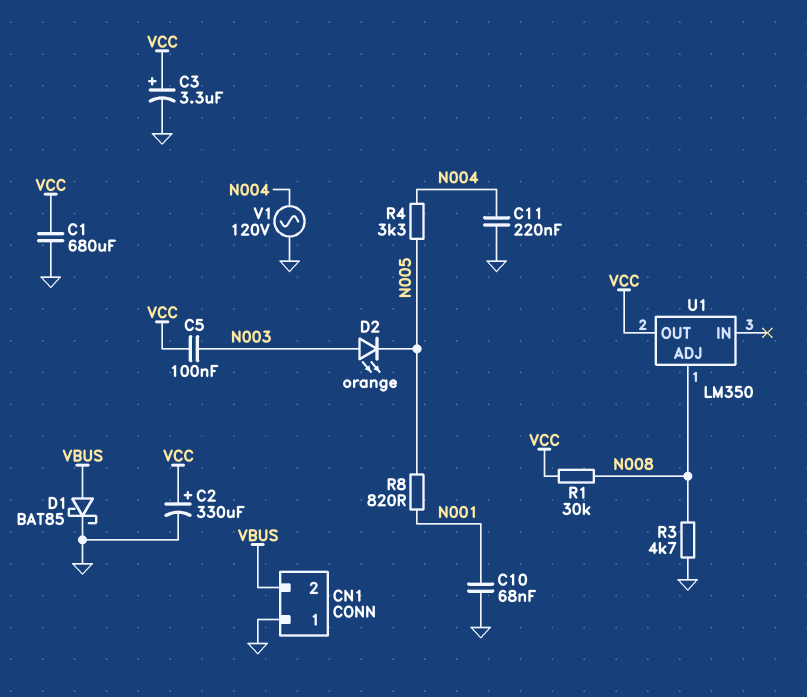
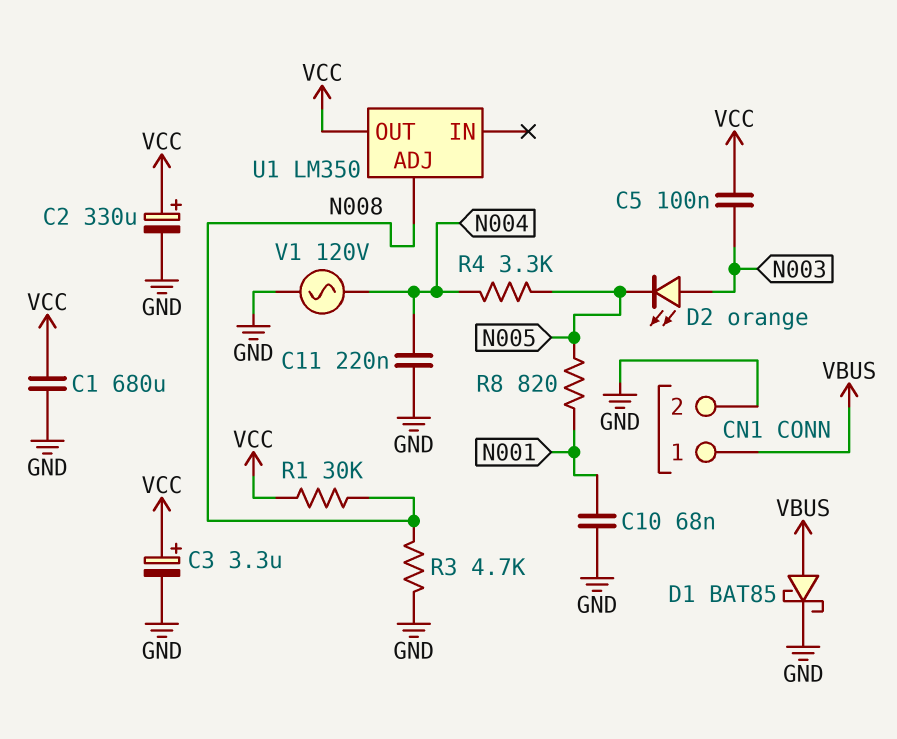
CN1 pin 1: GND -> VBUS
CN1 pin 2: VBUS -> GND

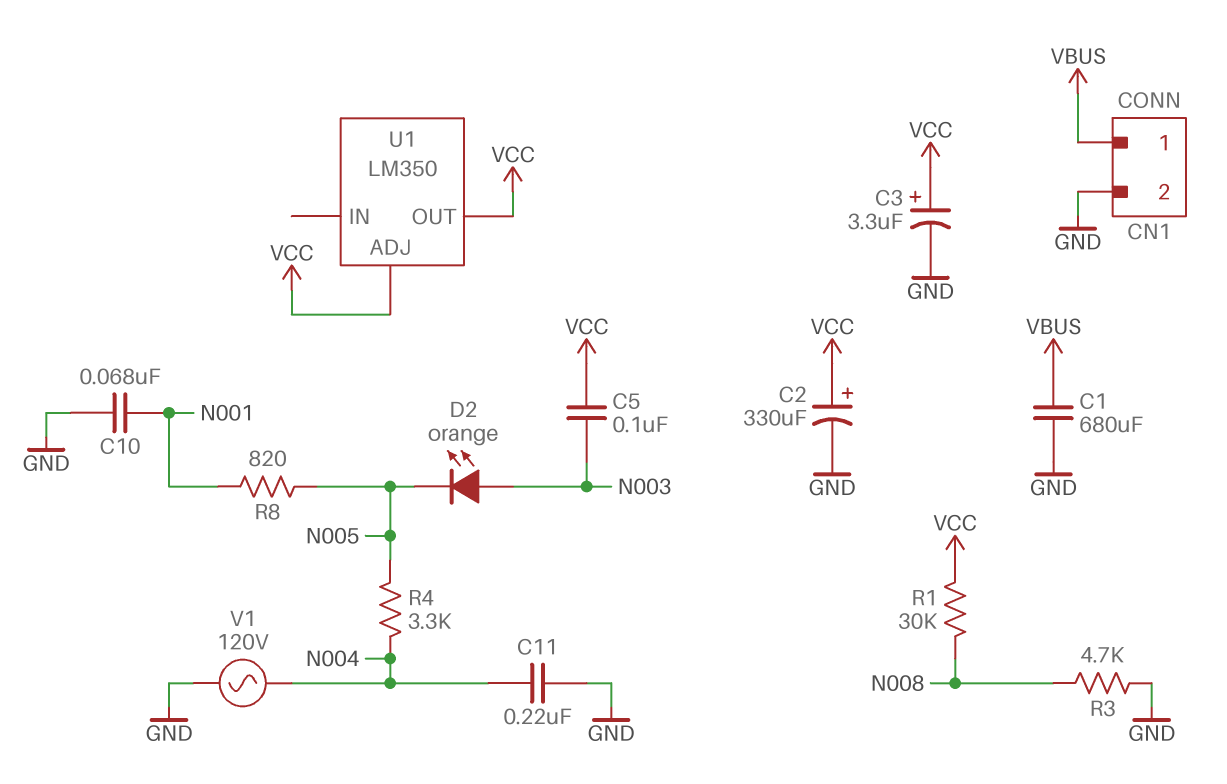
C1: 680uF (GND, VCC) -> 680uF (GND, VBUS)
D1: schottky BAT85 (A VBUS, K GND) -> none
U1 pin ADJ: N008 -> VCC

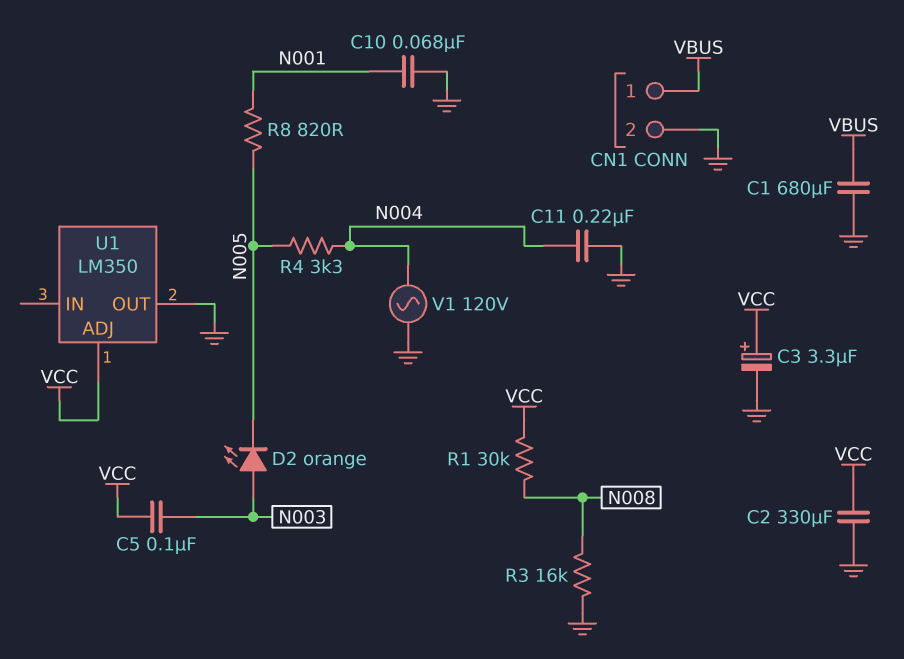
C2: 330uF (plus VCC, minus GND) -> 330uF (GND, VCC)
R3: 4.7k (GND, N008) -> 16k (GND, N008)
U1 pin OUT: VCC -> GND

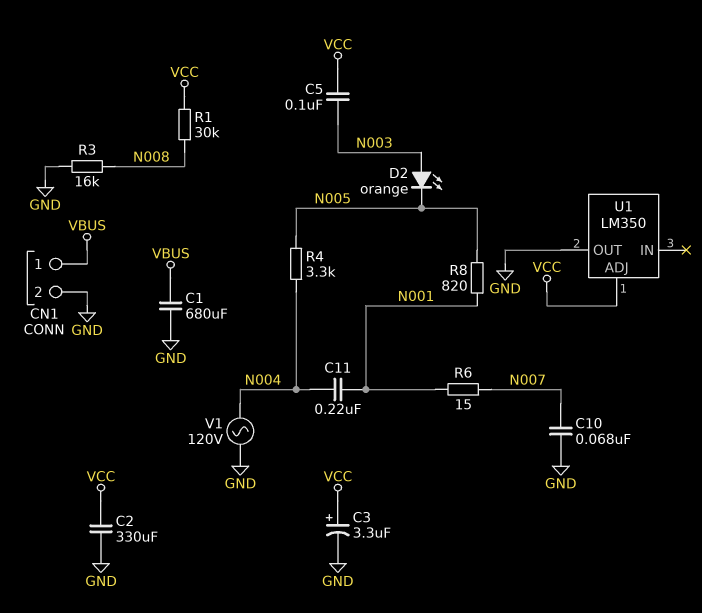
C10: 68nF (GND, N001) -> 68nF (GND, N007)
C11: 220nF (GND, N004) -> 220nF (N001, N004)
R6: none -> 15 (N001, N007)

